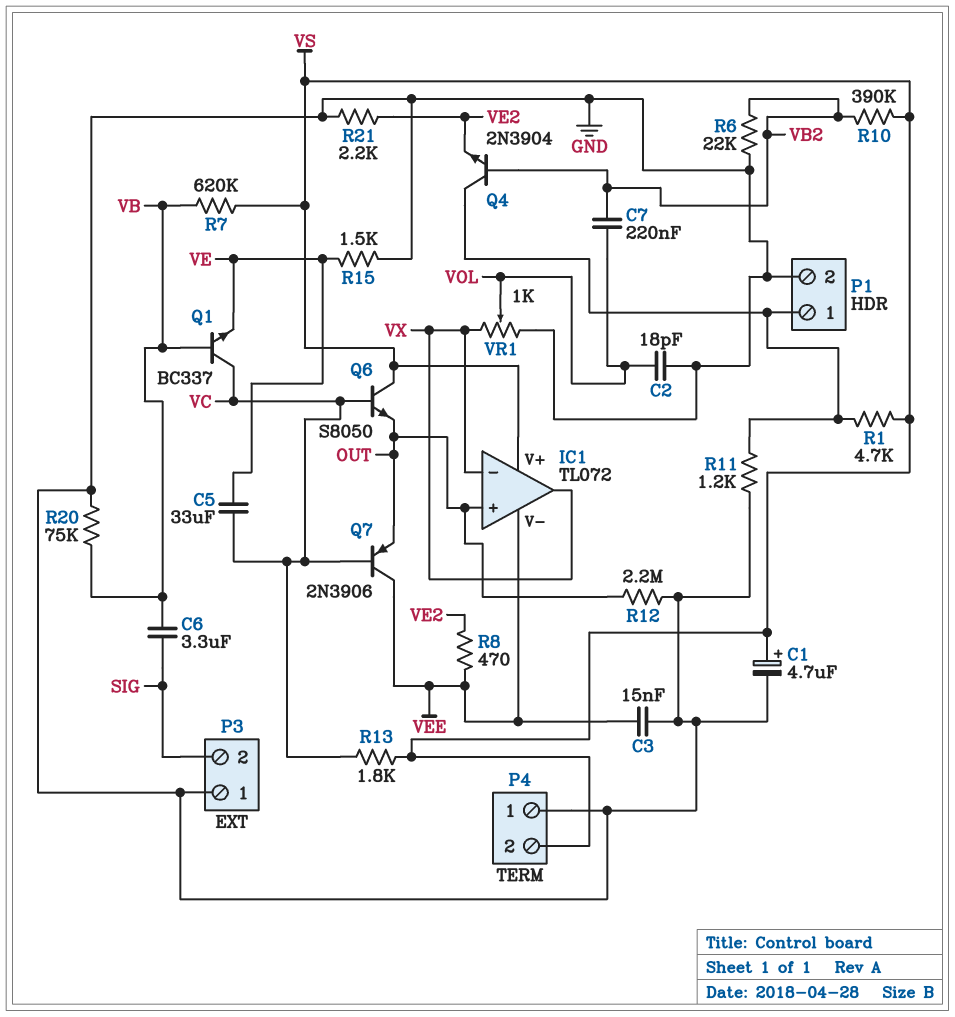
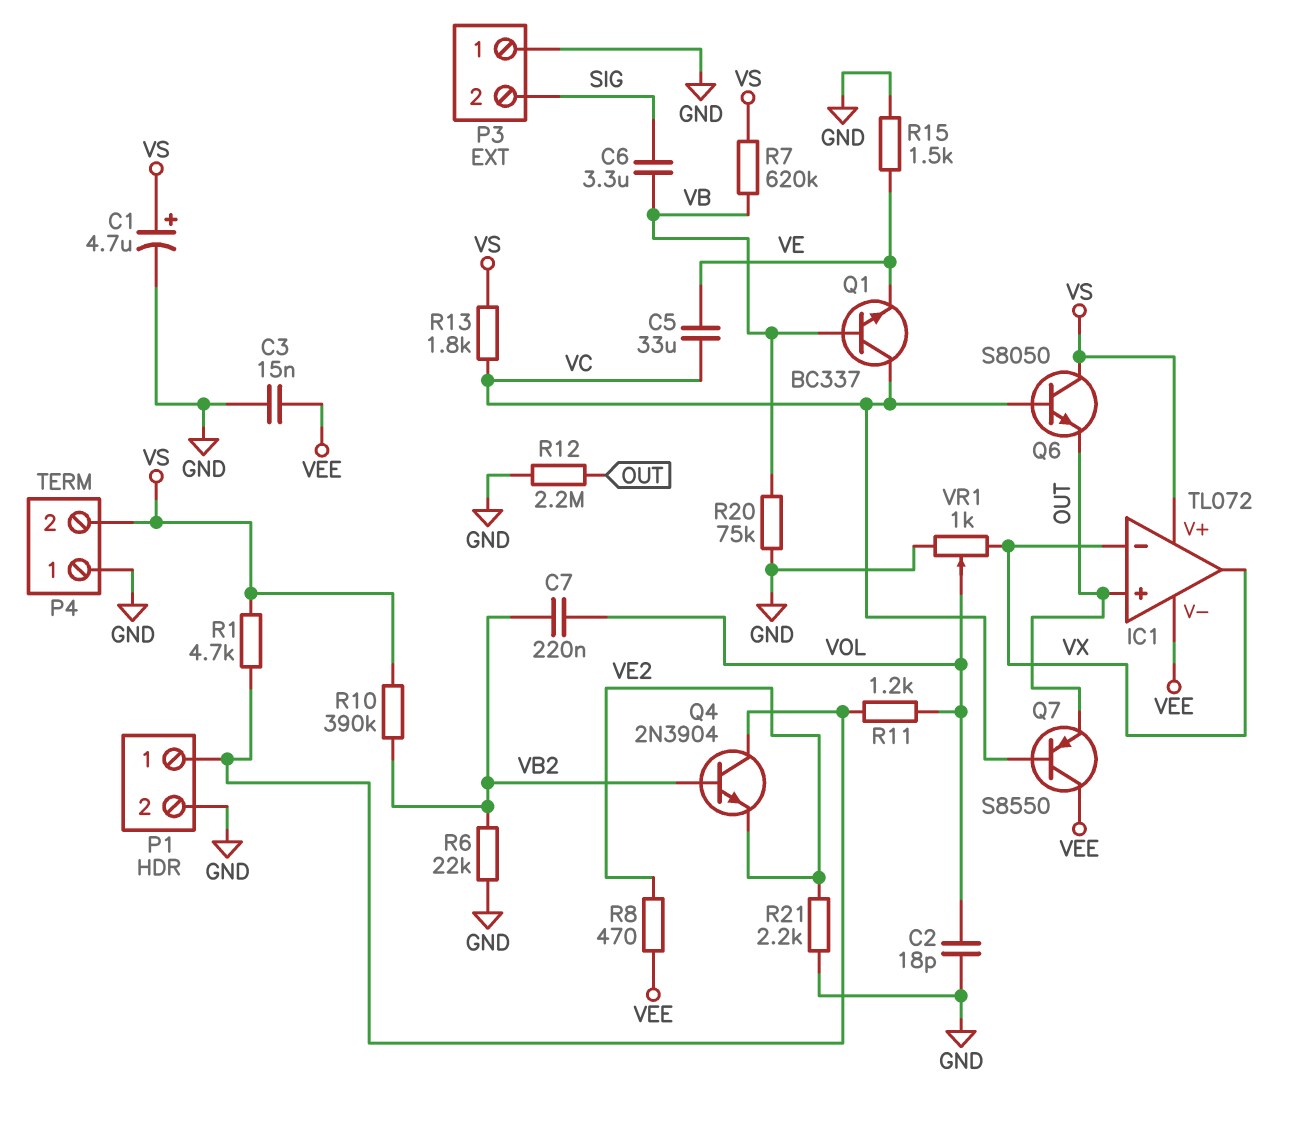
Q7: PNP 2N3906 (B VC, C VEE, E OUT) -> PNP S8550 (B VC, C VEE, E OUT)
R11: 1.2k (GND, P1/1) -> 1.2k (P1/1, VOL)

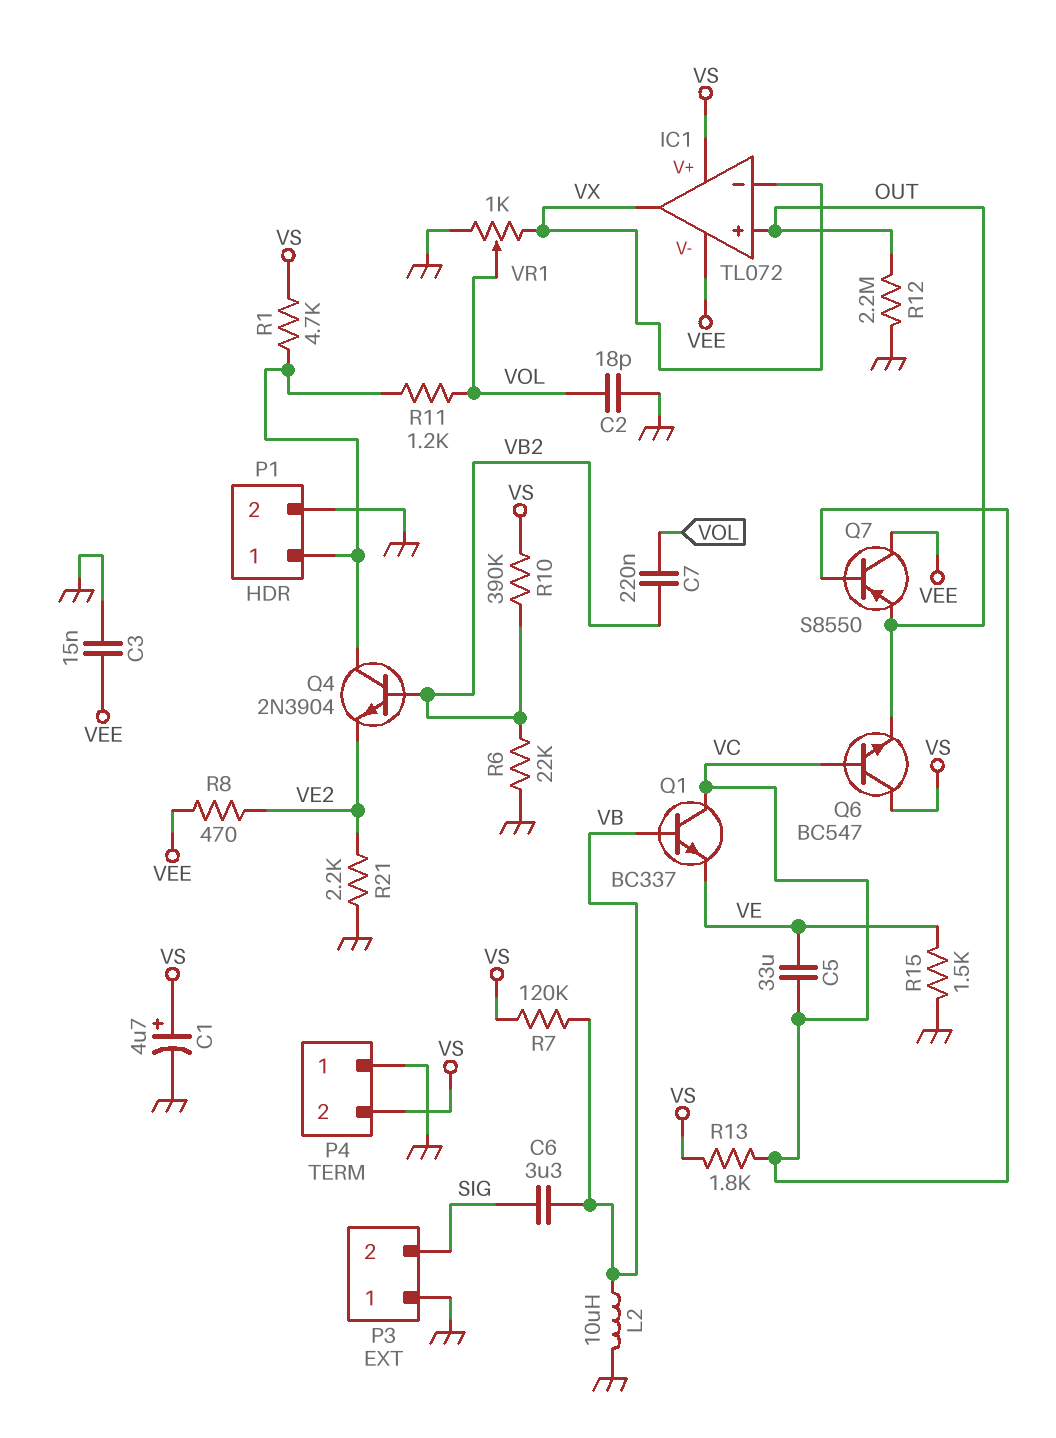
L2: none -> 10uH (GND, VB)
Q6: NPN S8050 (B VC, C VS, E OUT) -> NPN BC547 (B VC, C VS, E OUT)
R7: 620k (VB, VS) -> 120k (VB, VS)
R20: 75k (GND, VB) -> none

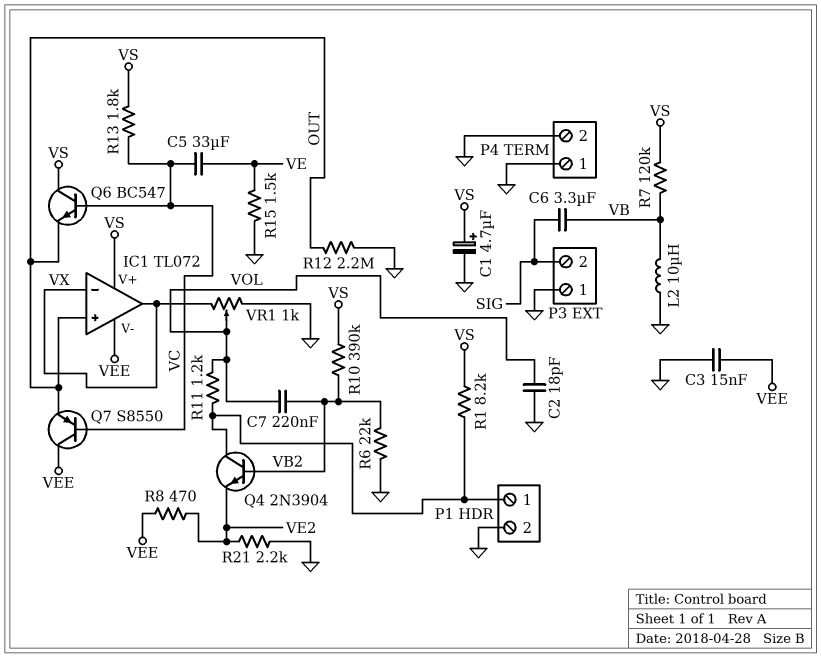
P4 pin 2: VS -> GND
Q1: NPN BC337 (B VB, C VC, E VE) -> none
R1: 4.7k (P1/1, VS) -> 8.2k (P1/1, VS)

